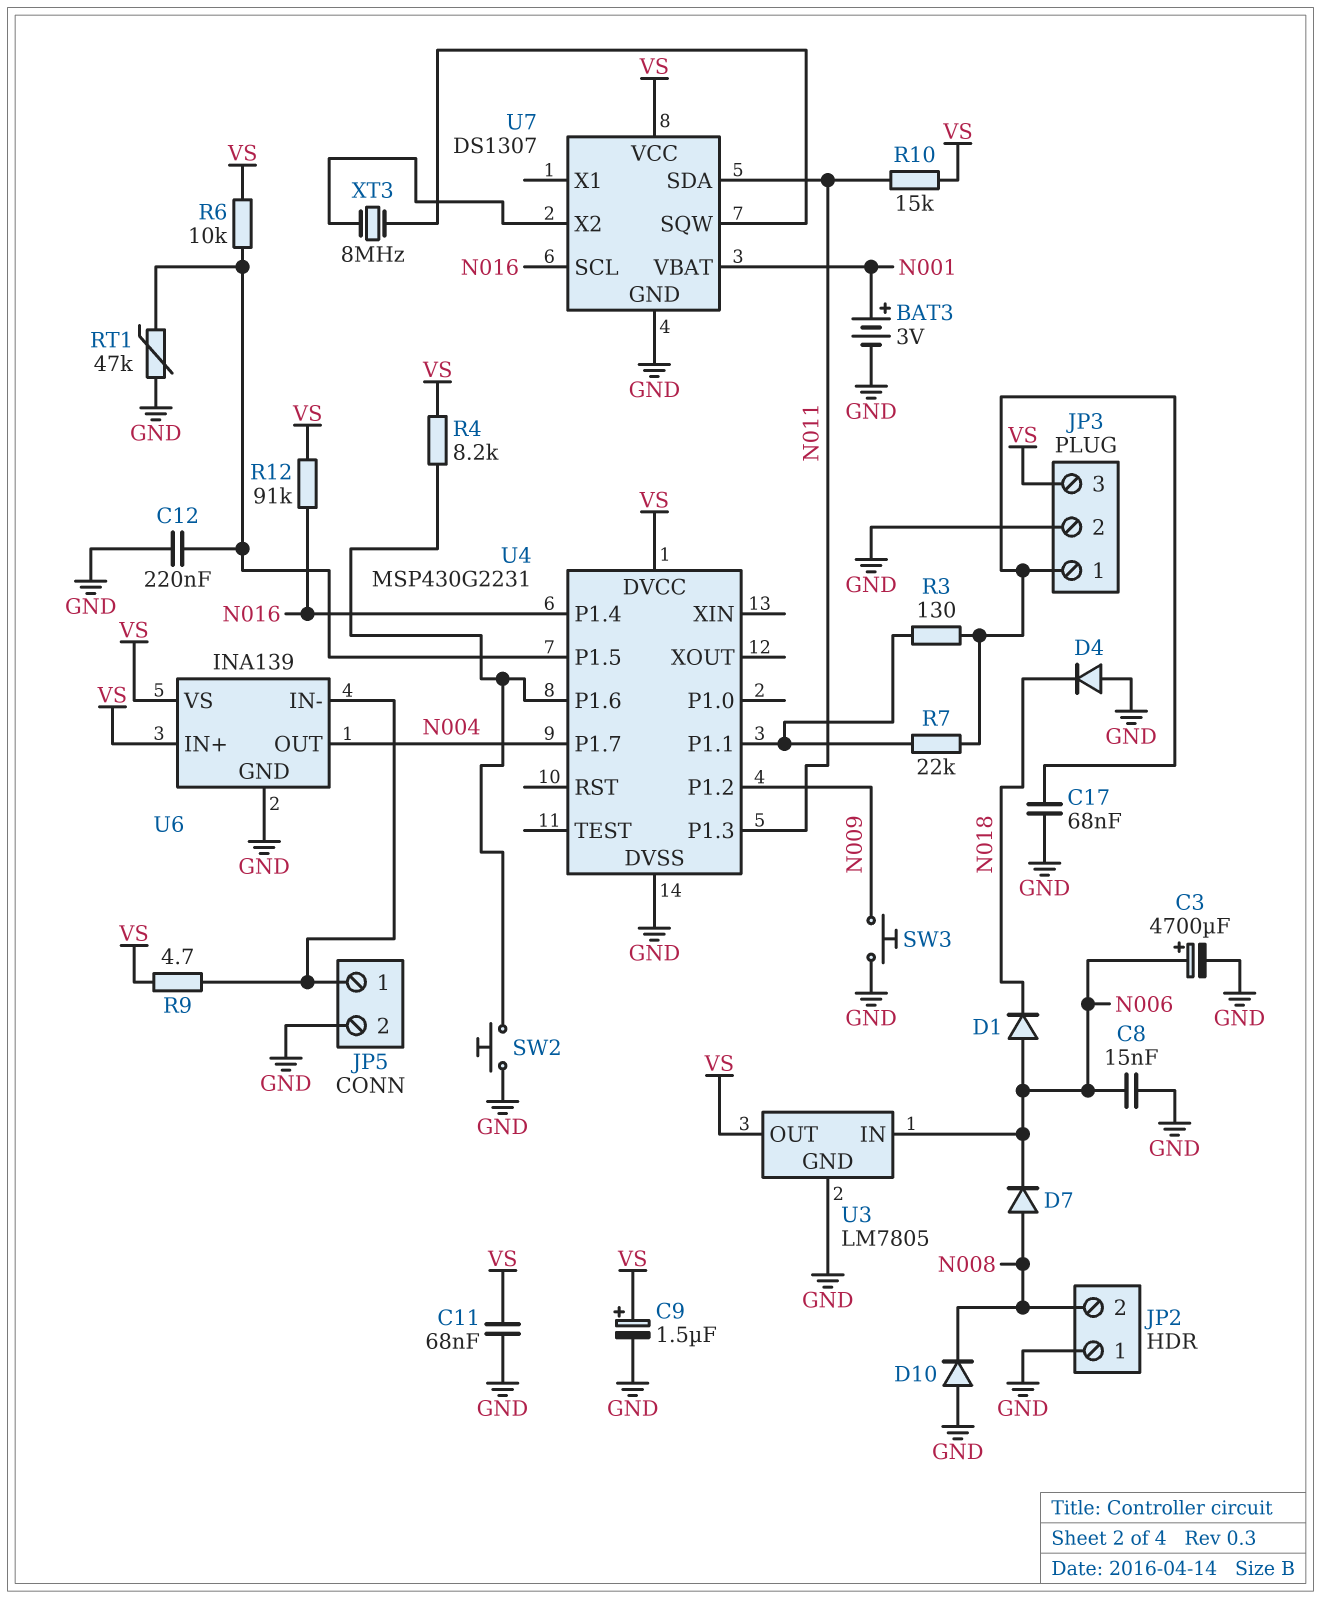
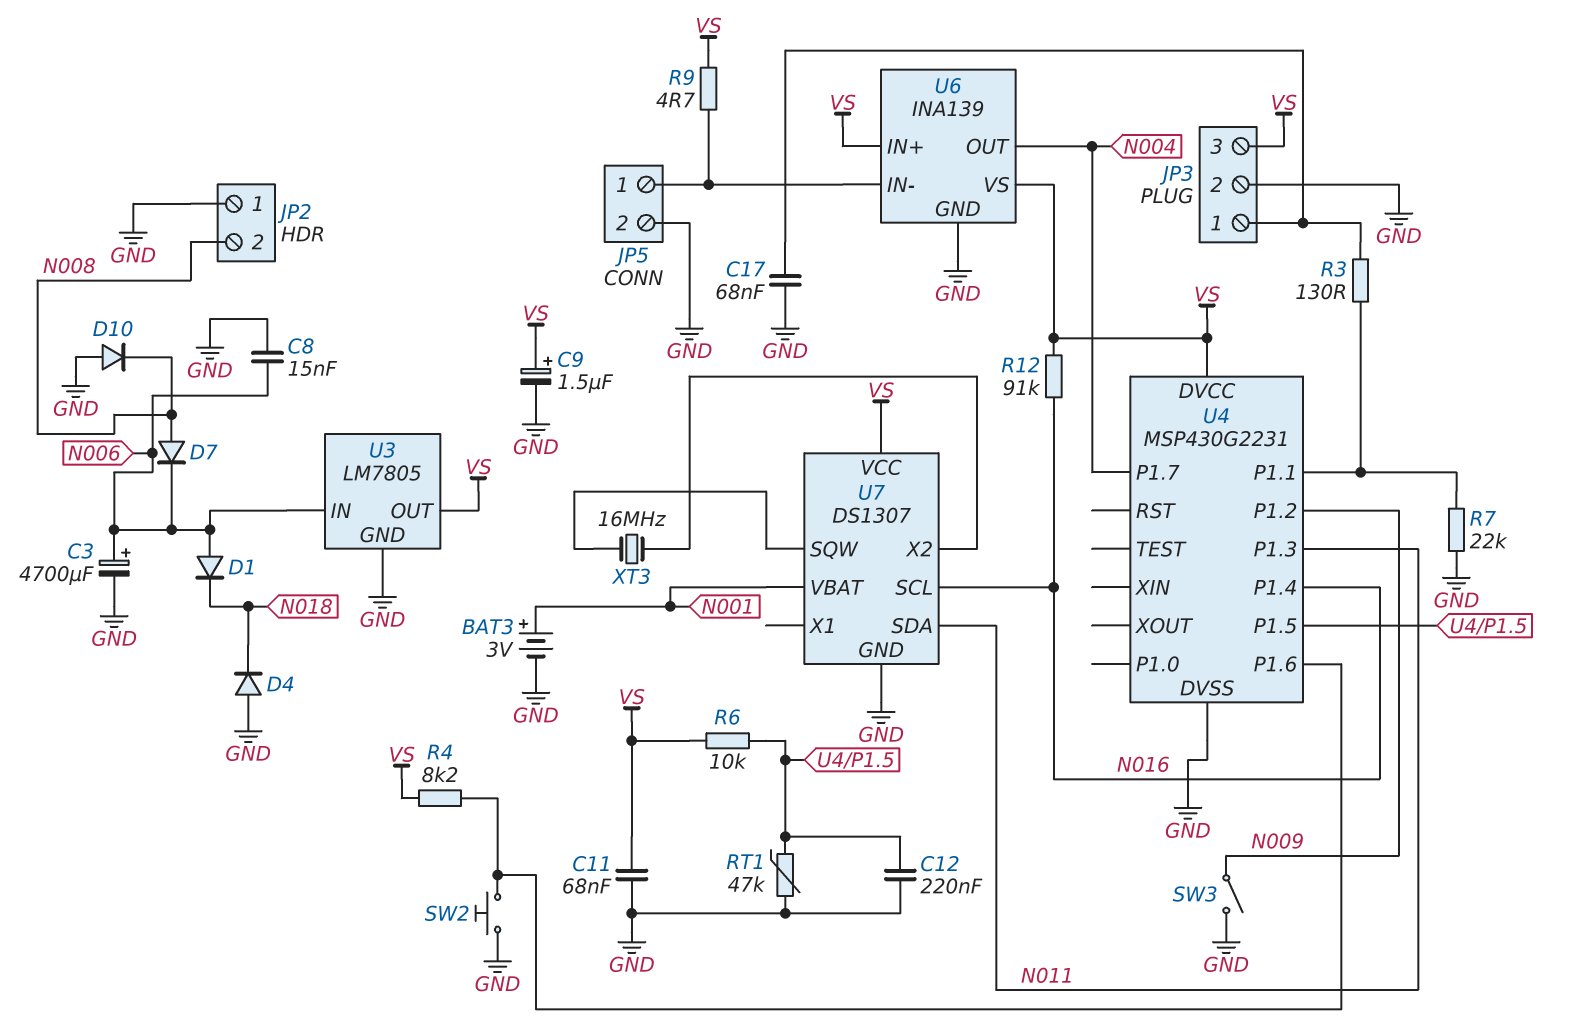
R7: 22k (JP3/1, U4/P1.1) -> 22k (GND, U4/P1.1)
R10: 15k (N011, VS) -> none
SW3: button (GND, N009) -> switch (GND, N009)
XT3: 8MHz (U7/SQW, U7/X2) -> 16MHz (U7/SQW, U7/X2)

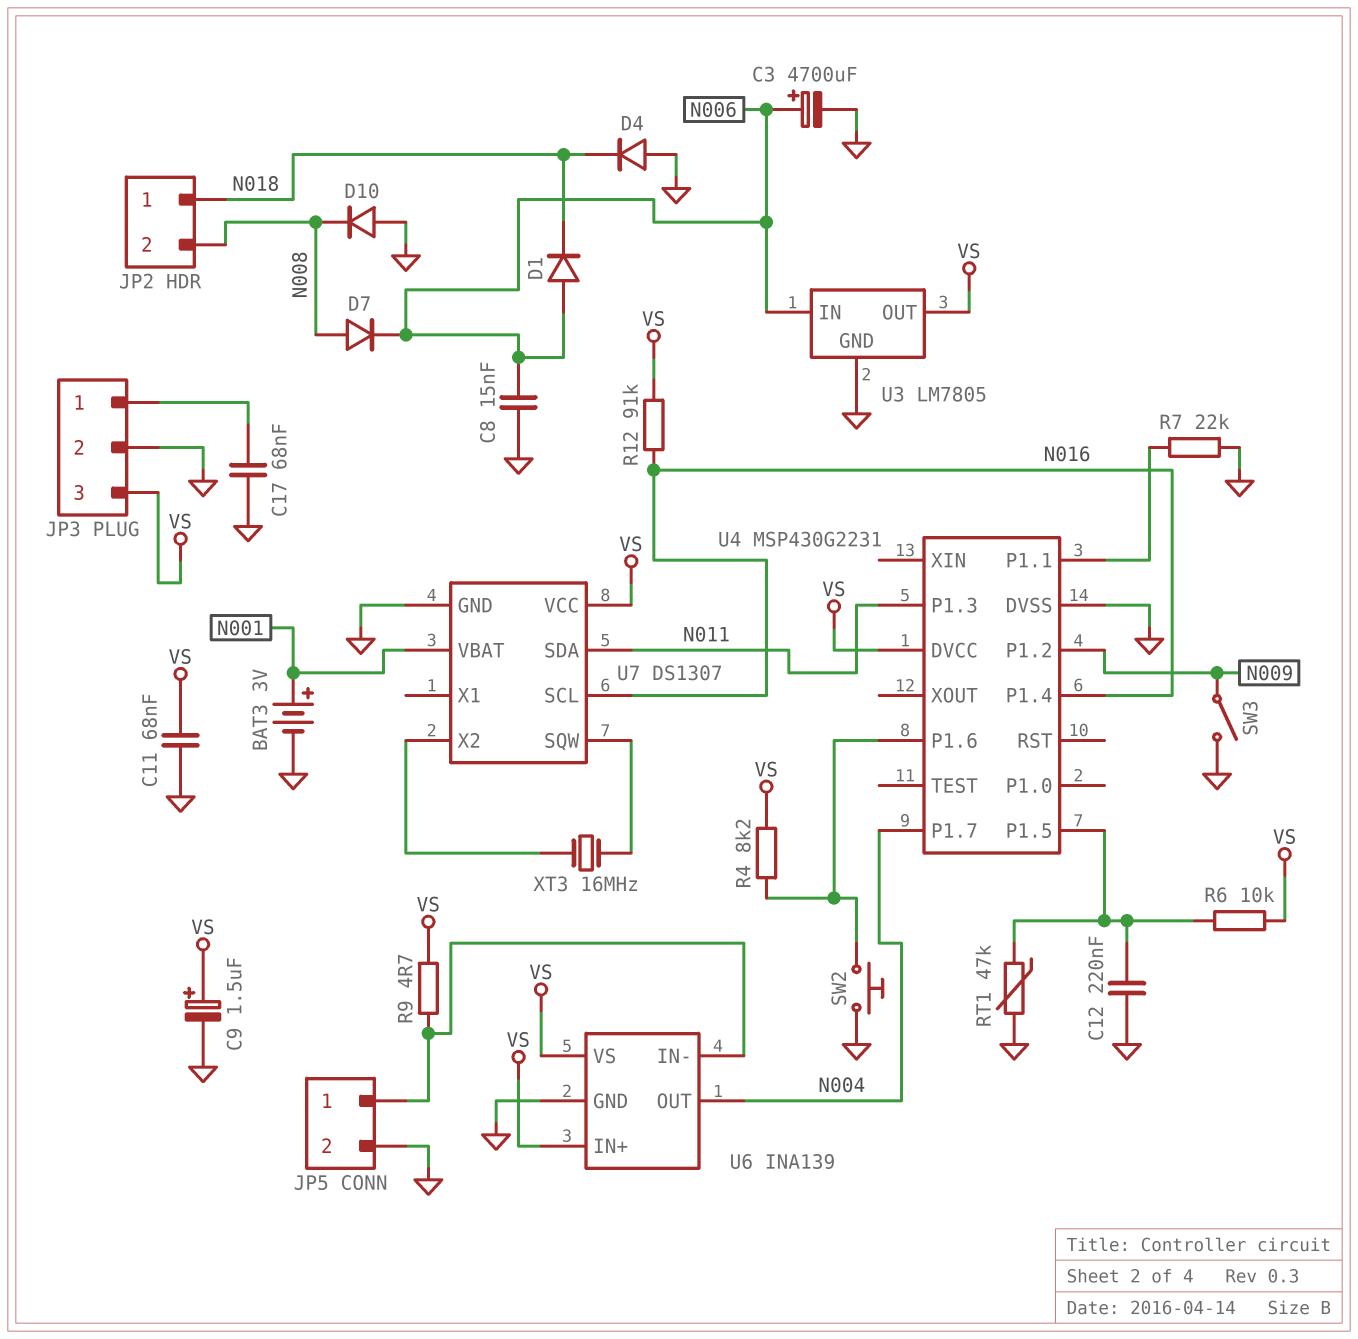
JP2 pin 1: GND -> N018
R3: 130 (JP3/1, U4/P1.1) -> none

